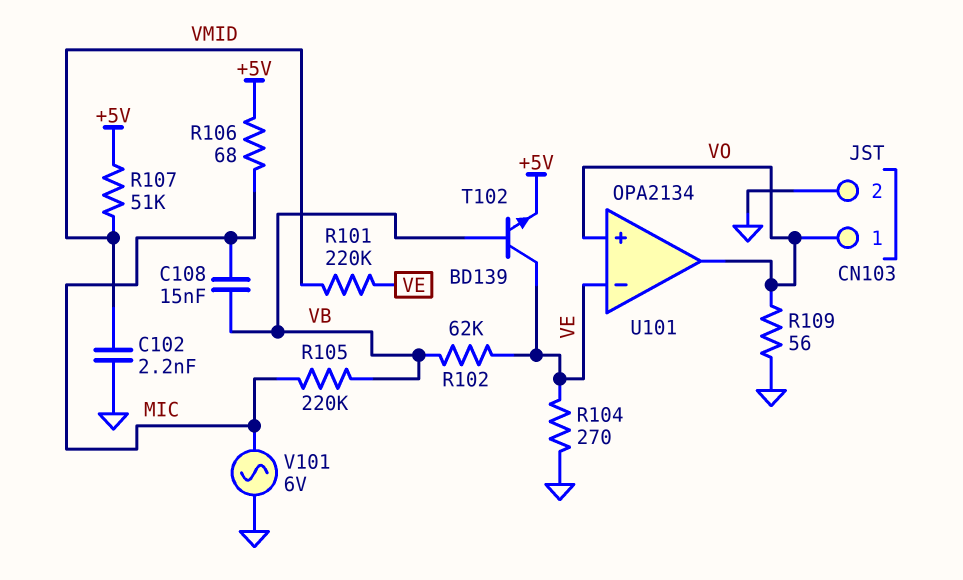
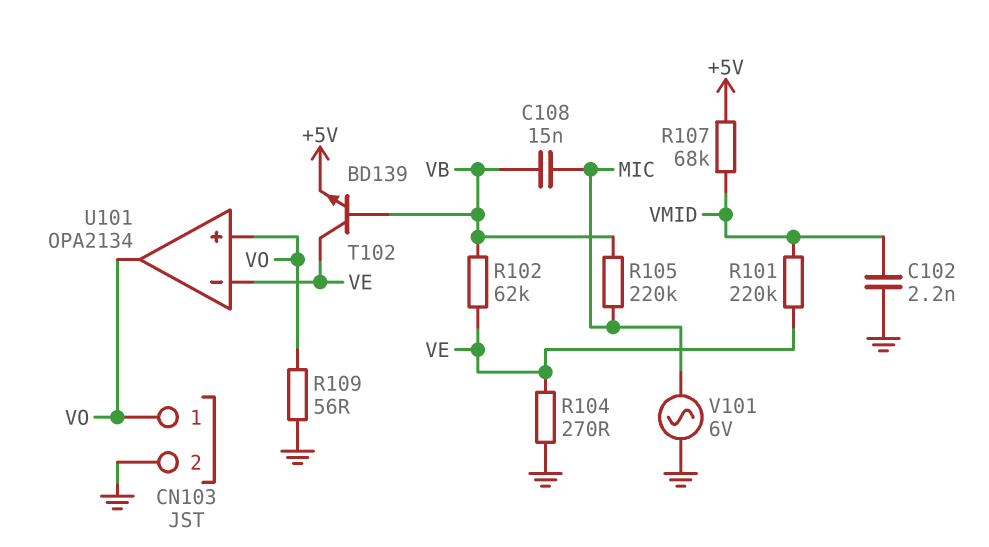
R106: 68 (+5V, MIC) -> none
R107: 51k (+5V, VMID) -> 68k (+5V, VMID)

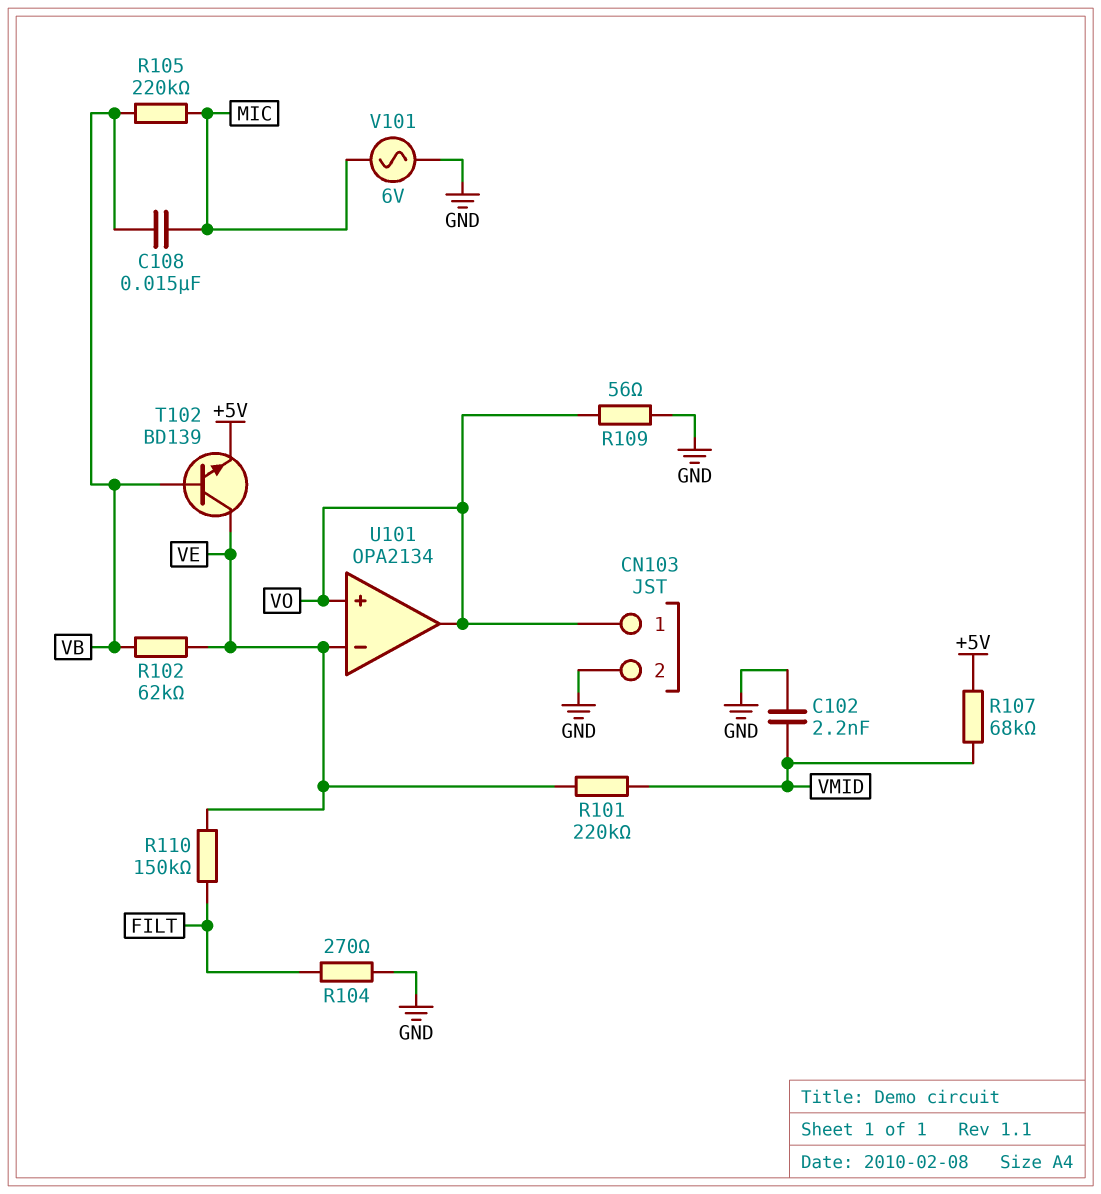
R104: 270 (GND, VE) -> 270 (FILT, GND)
R110: none -> 150k (FILT, VE)

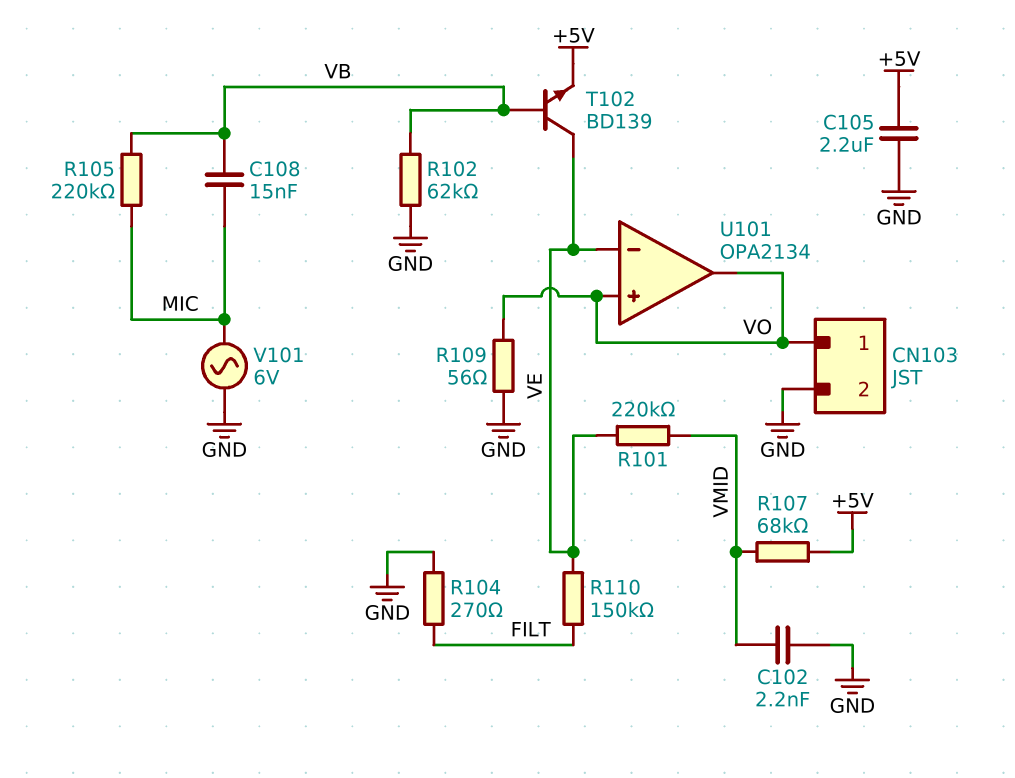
C105: none -> 2.2uF (+5V, GND)
R102: 62k (VB, VE) -> 62k (GND, VB)

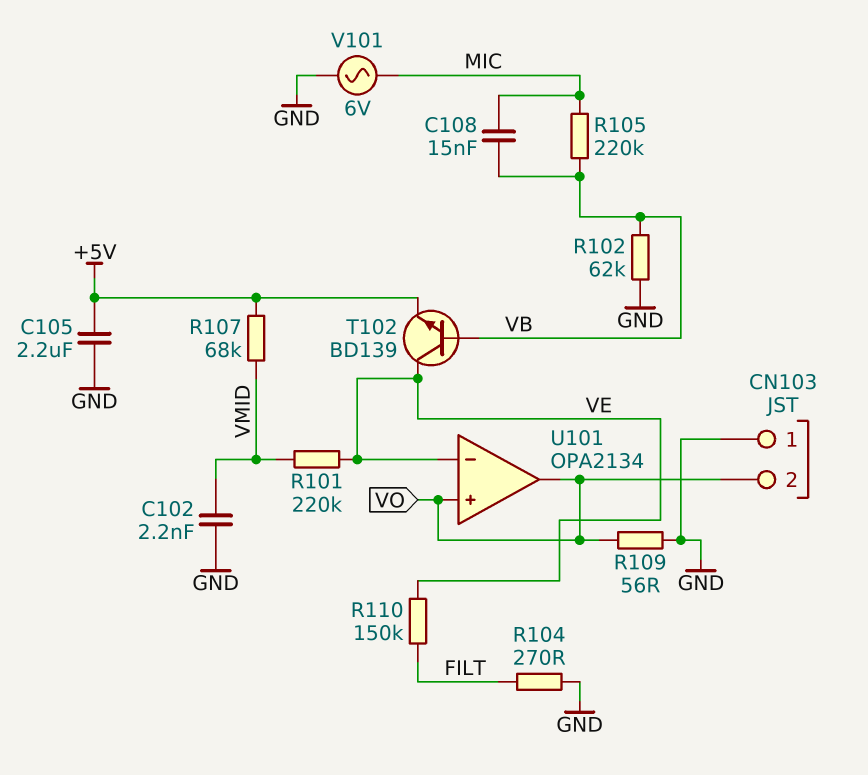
CN103 pin 1: VO -> GND
CN103 pin 2: GND -> VO

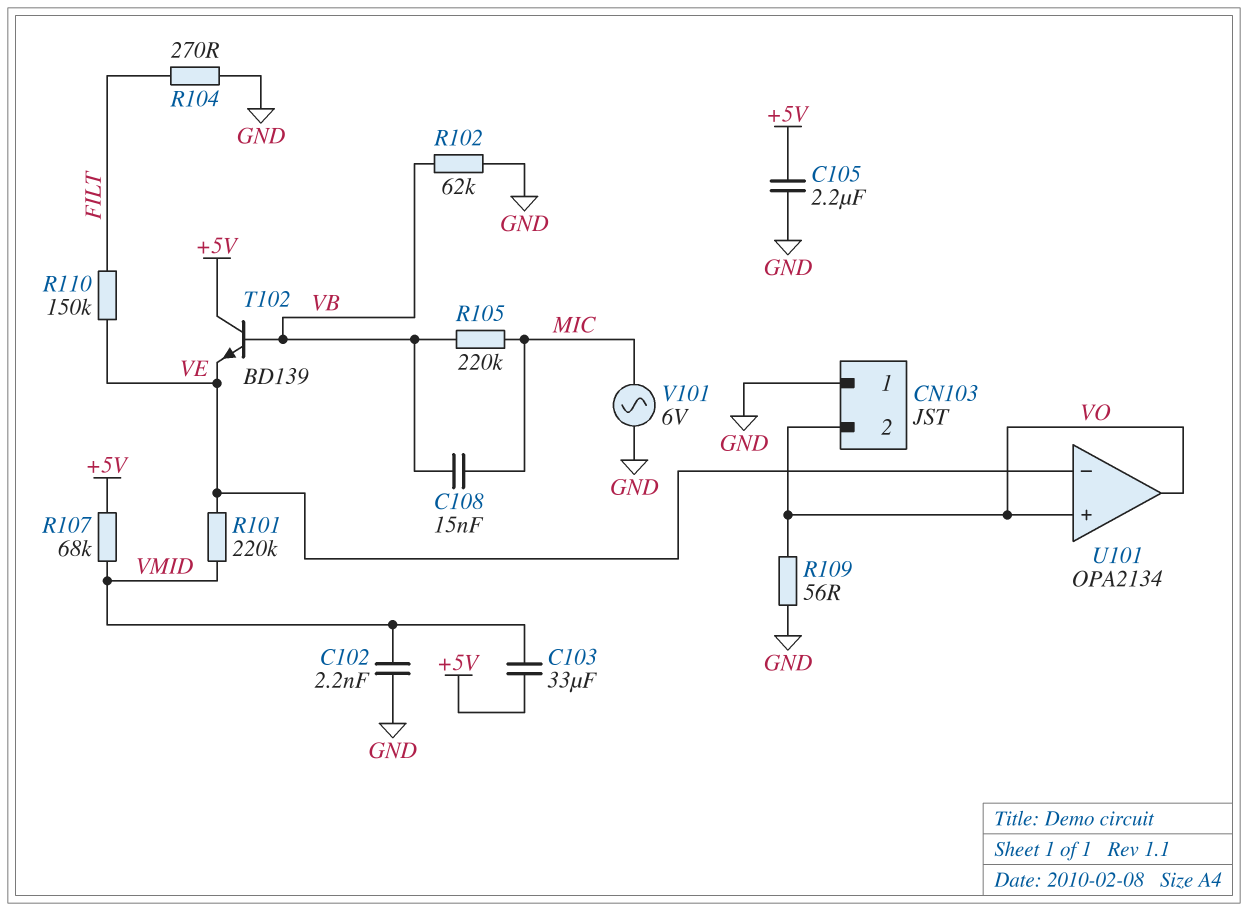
C103: none -> 33uF (+5V, VMID)
T102: NPN BD139 (B VB, C VE, E +5V) -> NPN BD139 (B VB, C +5V, E VE)

